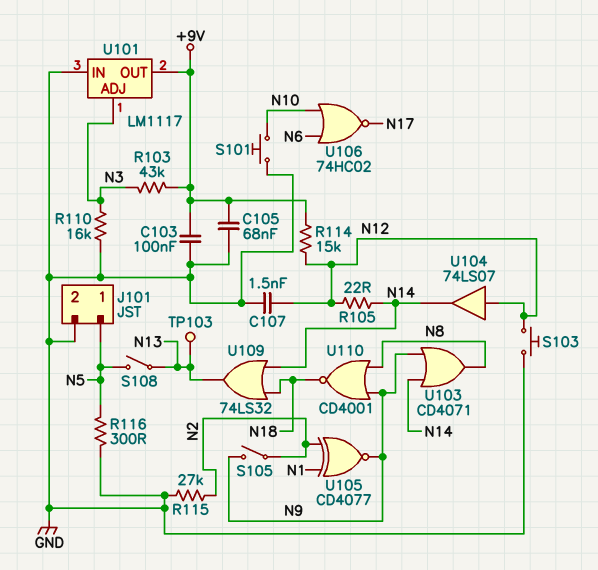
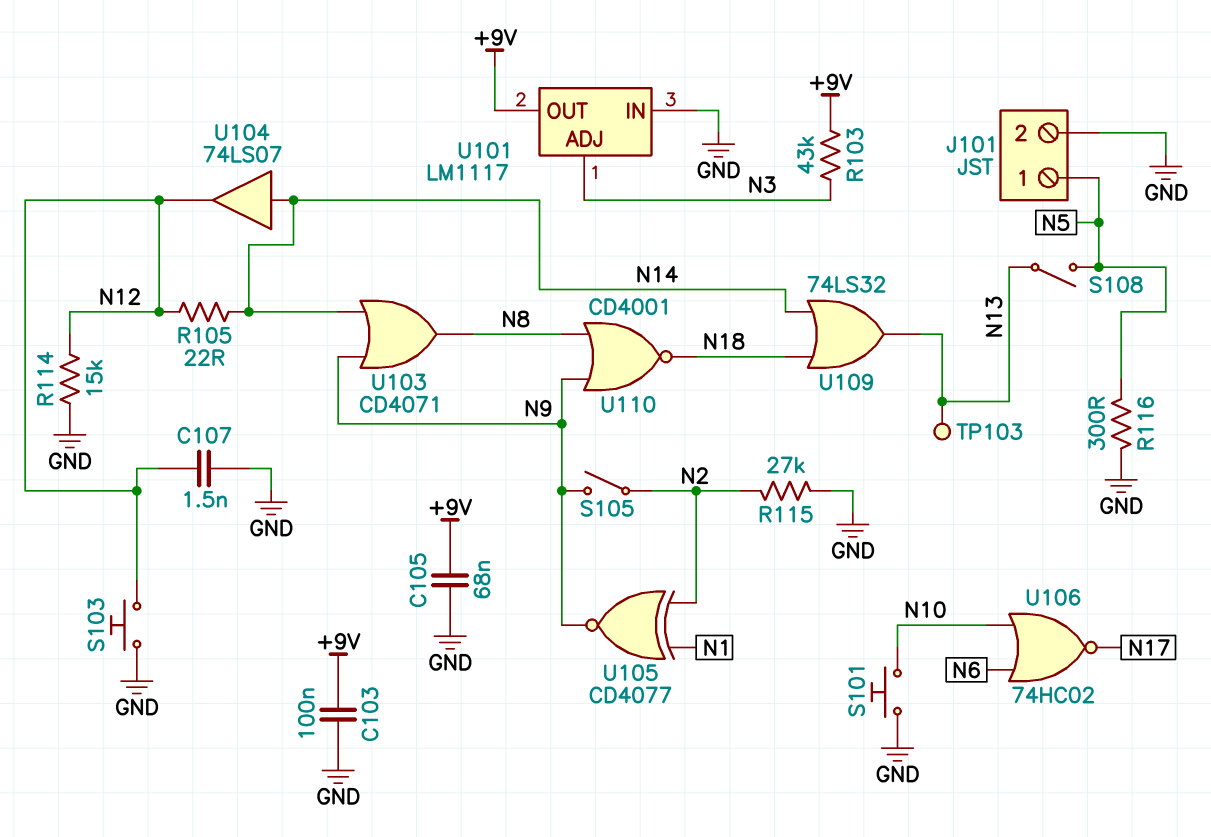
R110: 16k (GND, N3) -> none
R114: 15k (+9V, N12) -> 15k (GND, N12)
U104: buffer 74LS07 (in N12, out N14) -> buffer 74LS07 (in N14, out N12)

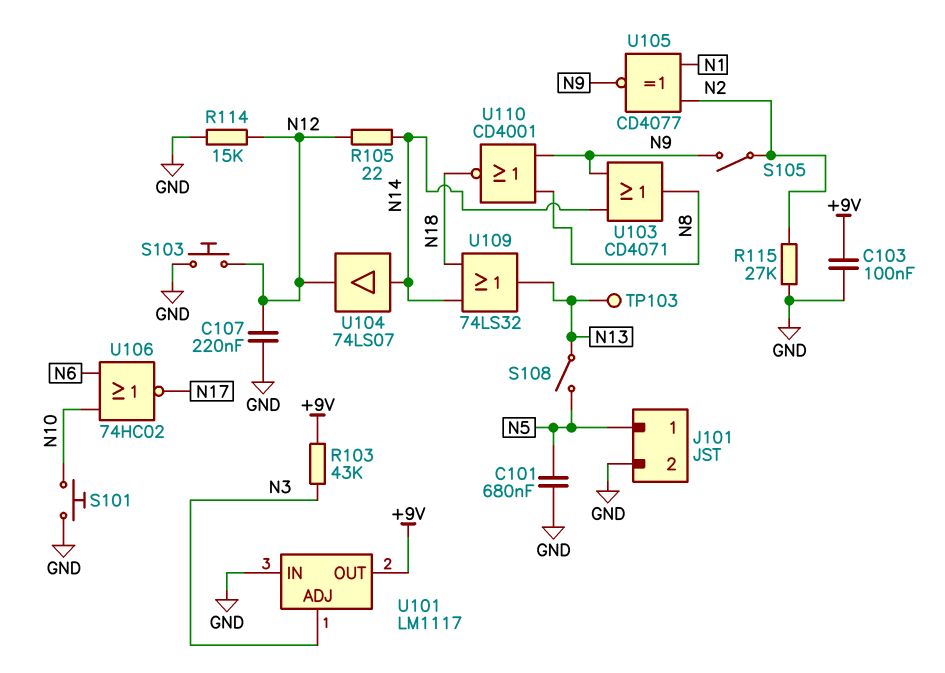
C101: none -> 680nF (GND, N5)
C105: 68nF (+9V, GND) -> none
C107: 1.5nF (GND, N12) -> 220nF (GND, N12)
R116: 300 (GND, N5) -> none

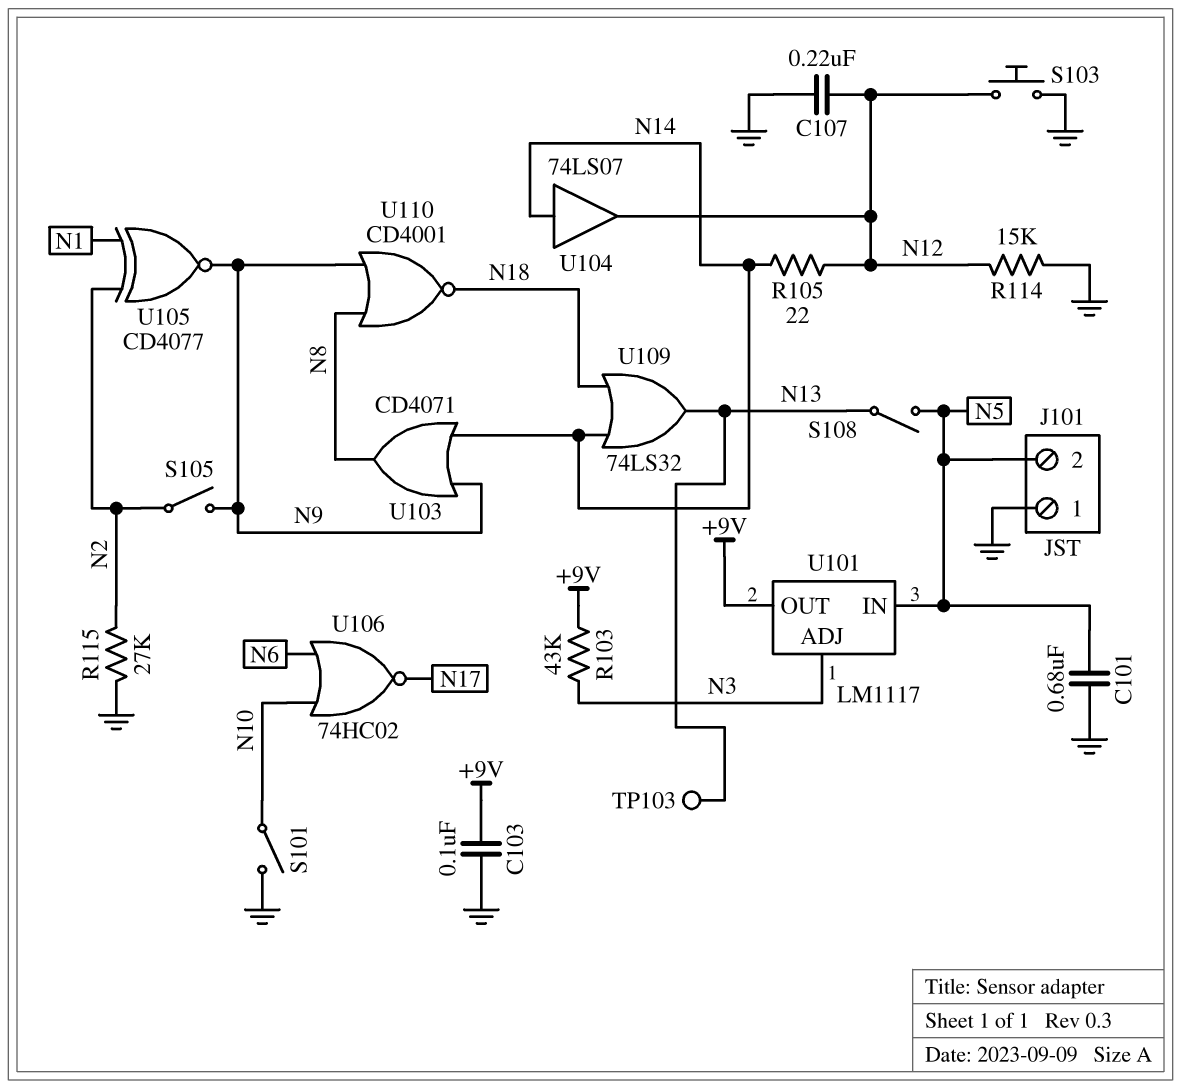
J101 pin 1: N5 -> GND
J101 pin 2: GND -> N5
S101: button (GND, N10) -> switch (GND, N10)
U101 pin IN: GND -> N5

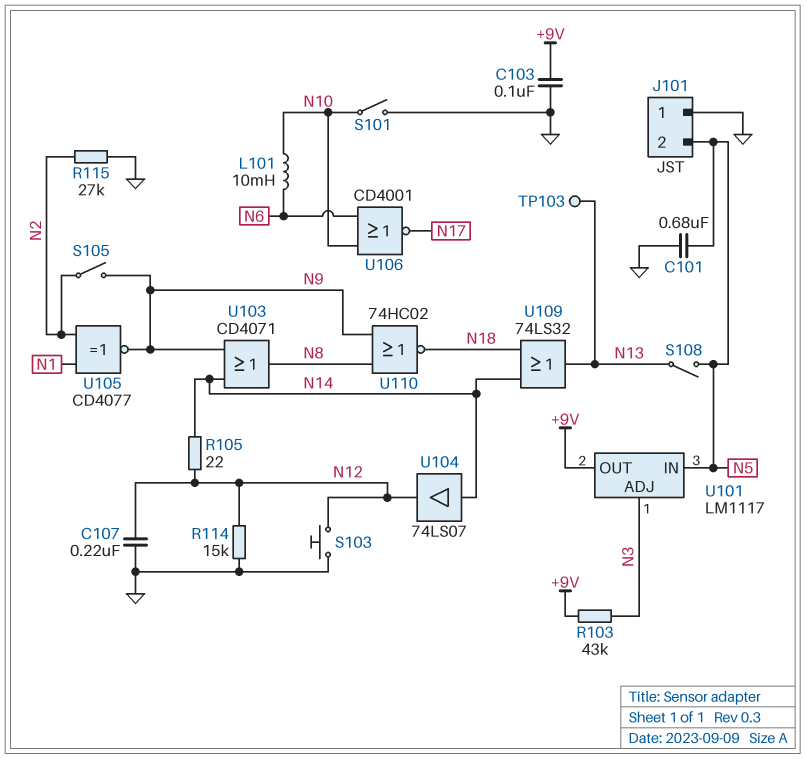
L101: none -> 10mH (N6, N10)
U106: NOR 74HC02 (in N6, in N10, out N17) -> NOR CD4001 (in N6, in N10, out N17)
U110: NOR CD4001 (in N8, in N9, out N18) -> NOR 74HC02 (in N8, in N9, out N18)

